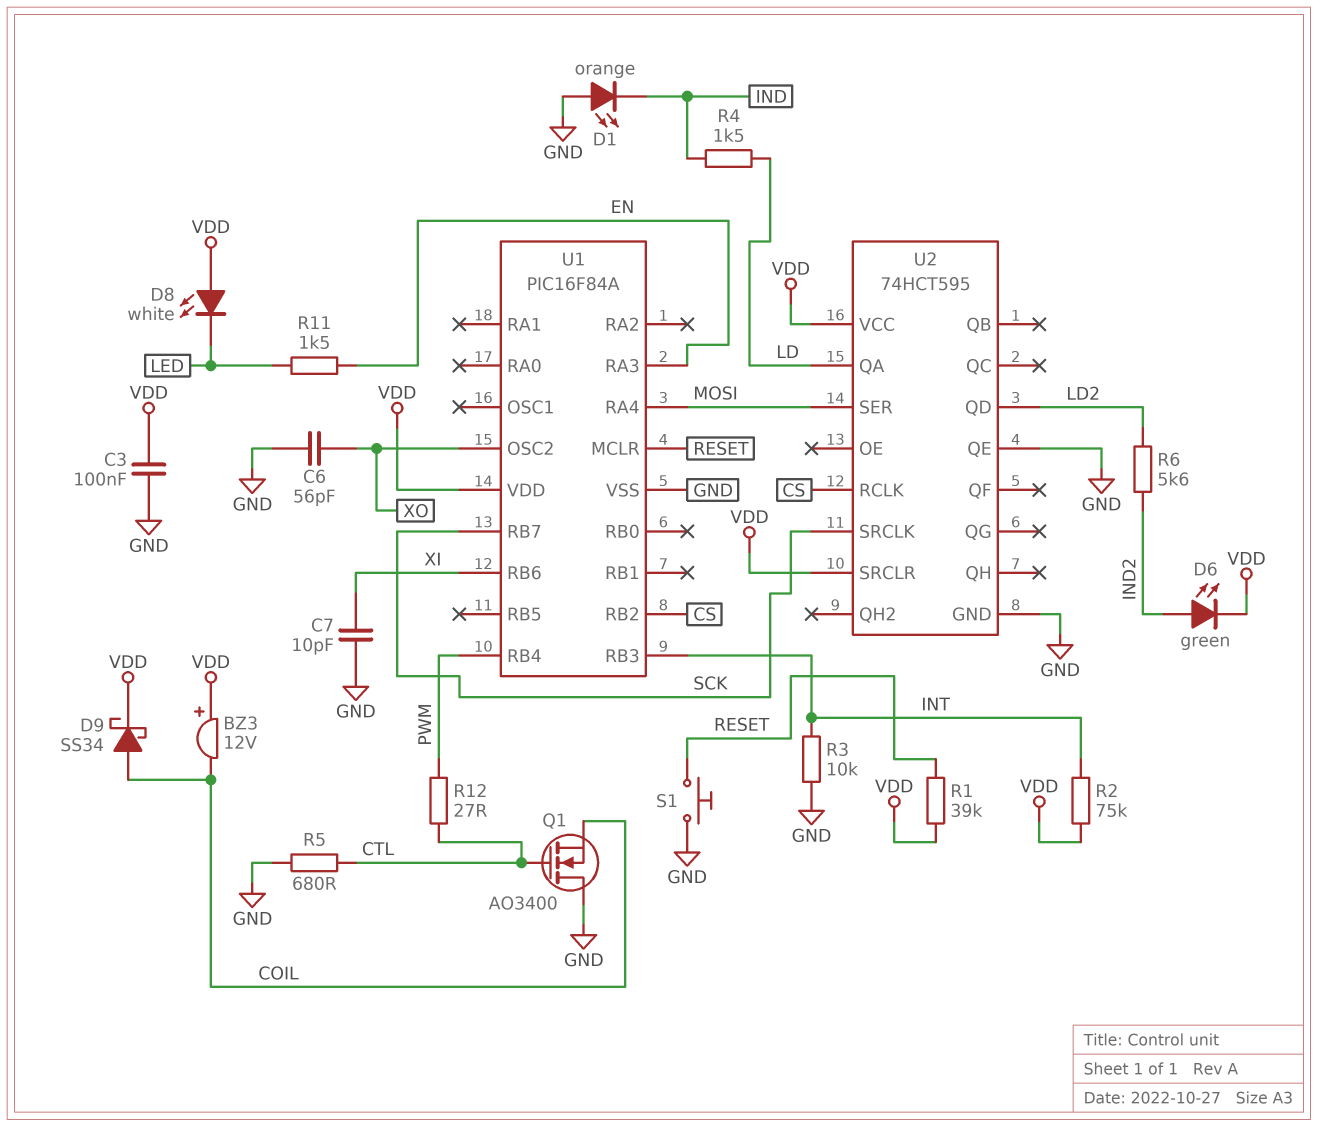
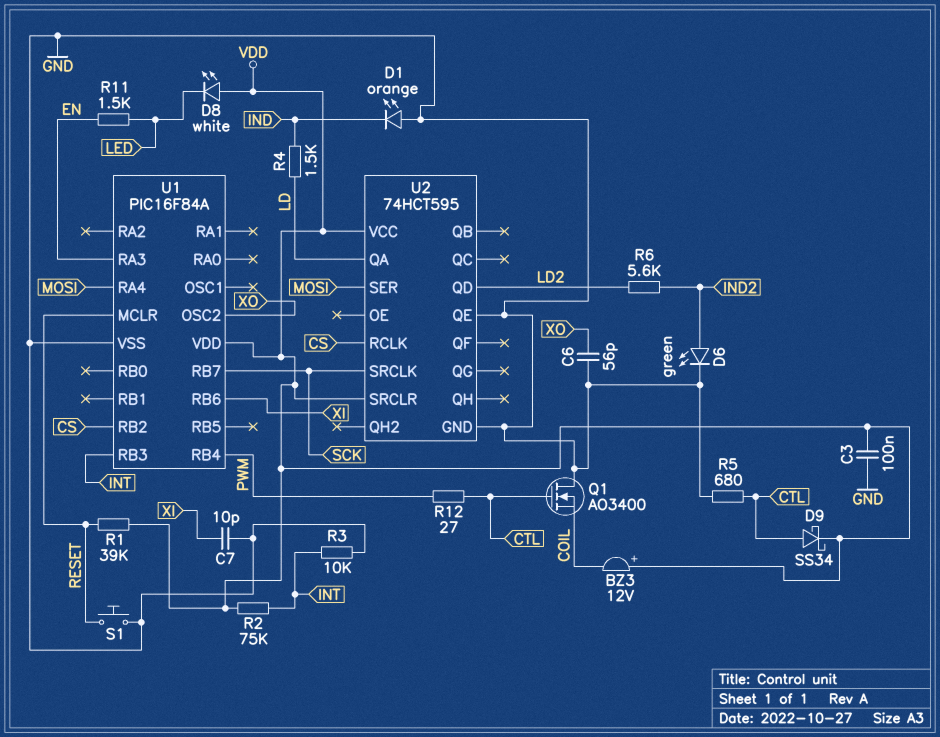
D6: LED green (A IND2, K VDD) -> LED green (A IND2, K GND)
D9: schottky SS34 (A COIL, K VDD) -> schottky SS34 (A CTL, K VDD)

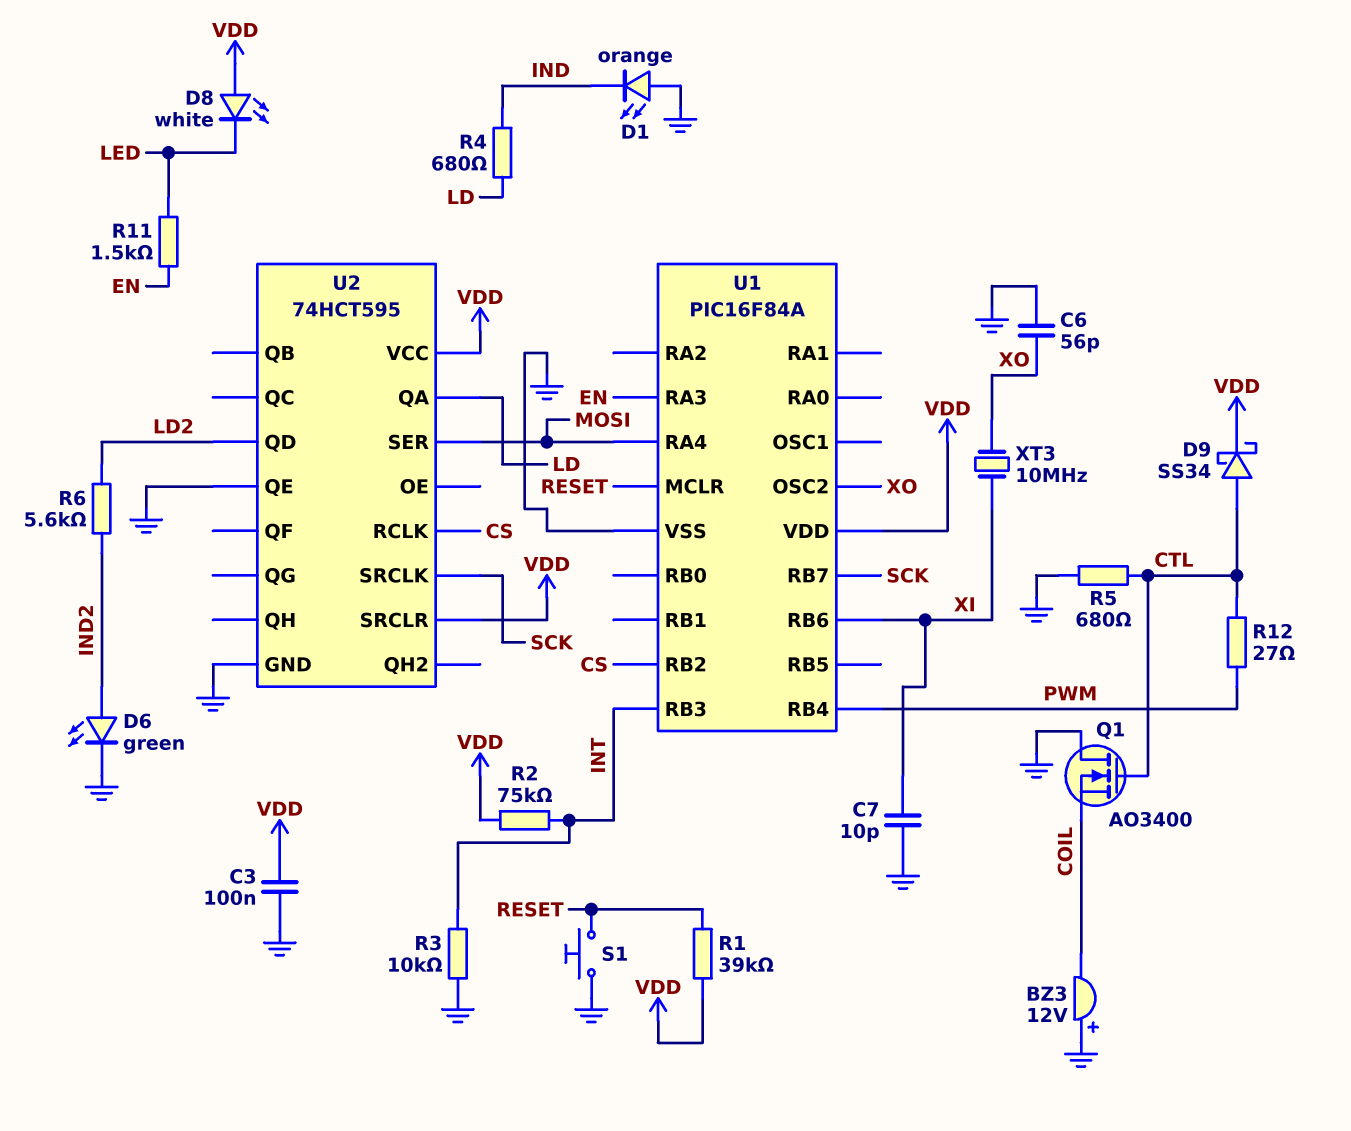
BZ3: buzzer 12V (plus VDD, minus COIL) -> buzzer 12V (plus GND, minus COIL)
R4: 1.5k (IND, LD) -> 680 (IND, LD)
XT3: none -> 10MHz (XI, XO)

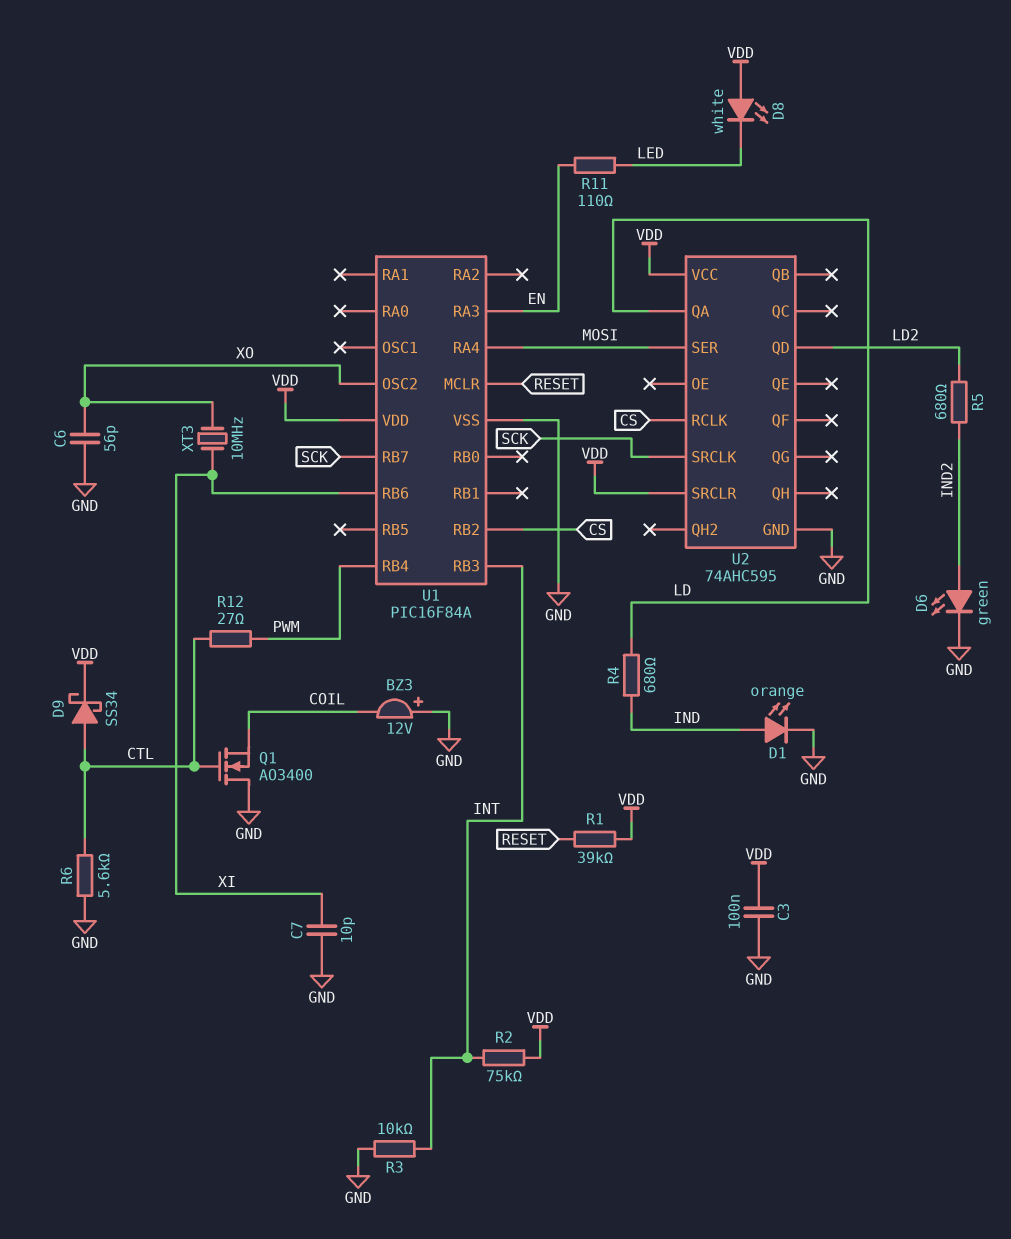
D1: LED orange (A GND, K IND) -> LED orange (A IND, K GND)
R5: 680 (CTL, GND) -> 680 (IND2, LD2)
R6: 5.6k (IND2, LD2) -> 5.6k (CTL, GND)
R11: 1.5k (EN, LED) -> 110 (EN, LED)
S1: button (GND, RESET) -> none
U2: 74HCT595 -> 74AHC595
U2 pin QE: GND -> none

